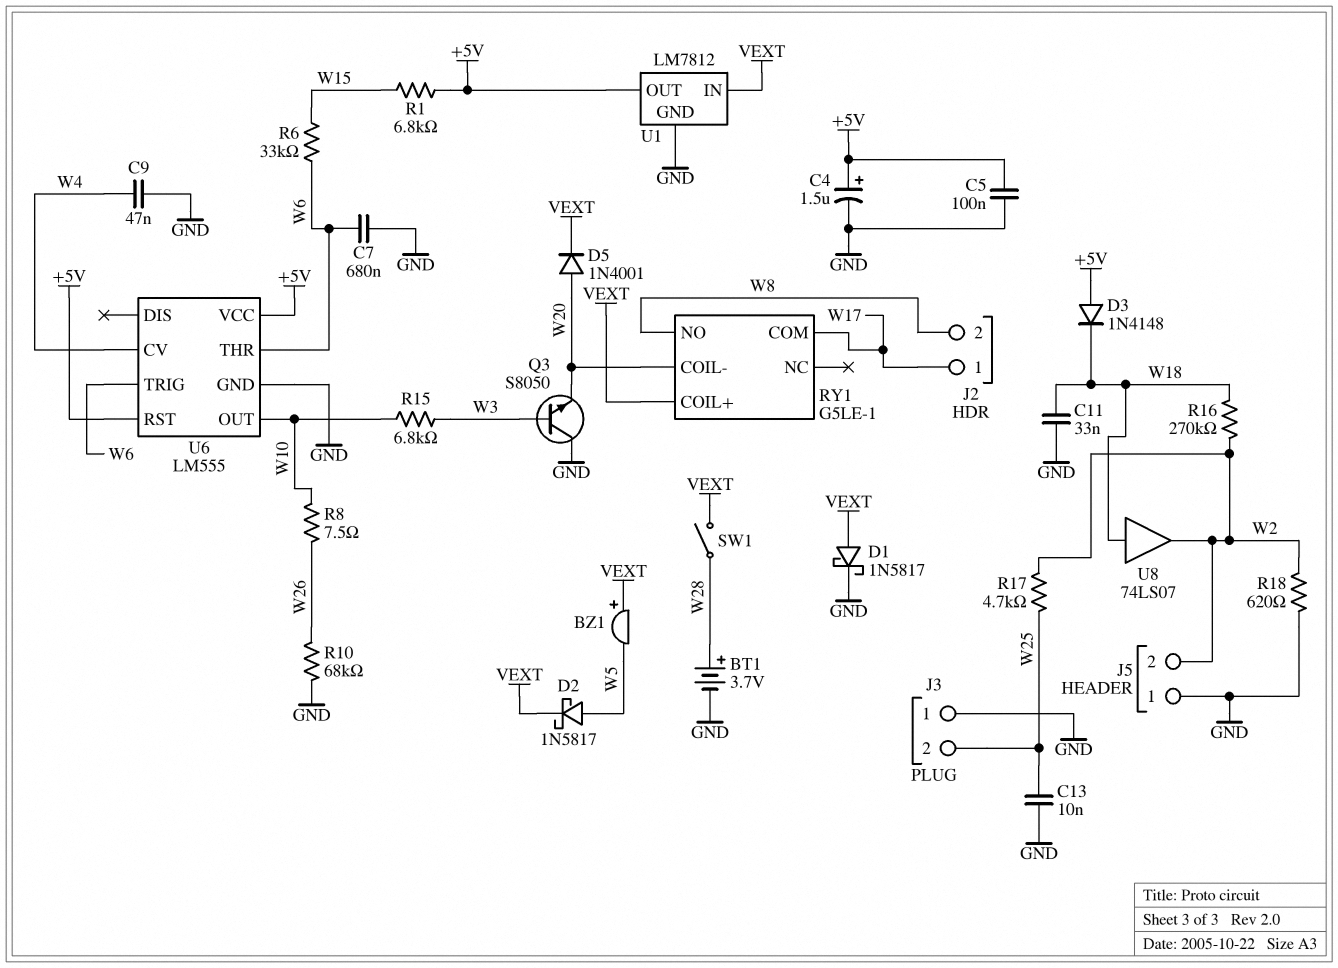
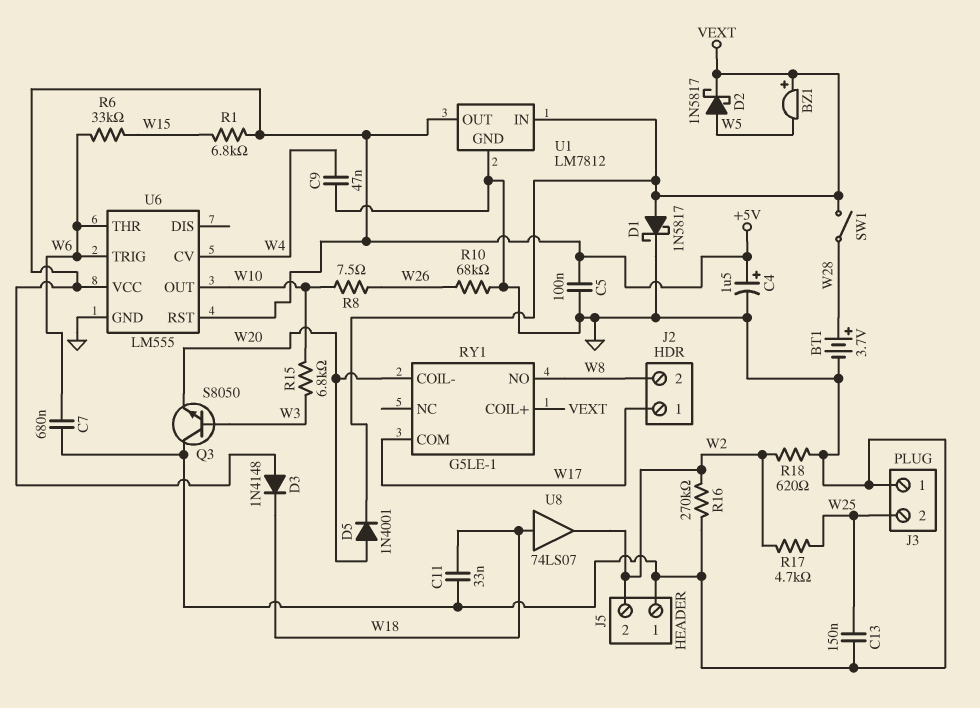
C13: 10nF (GND, W25) -> 150nF (GND, W25)
R16: 270k (W2, W18) -> 270k (GND, W2)

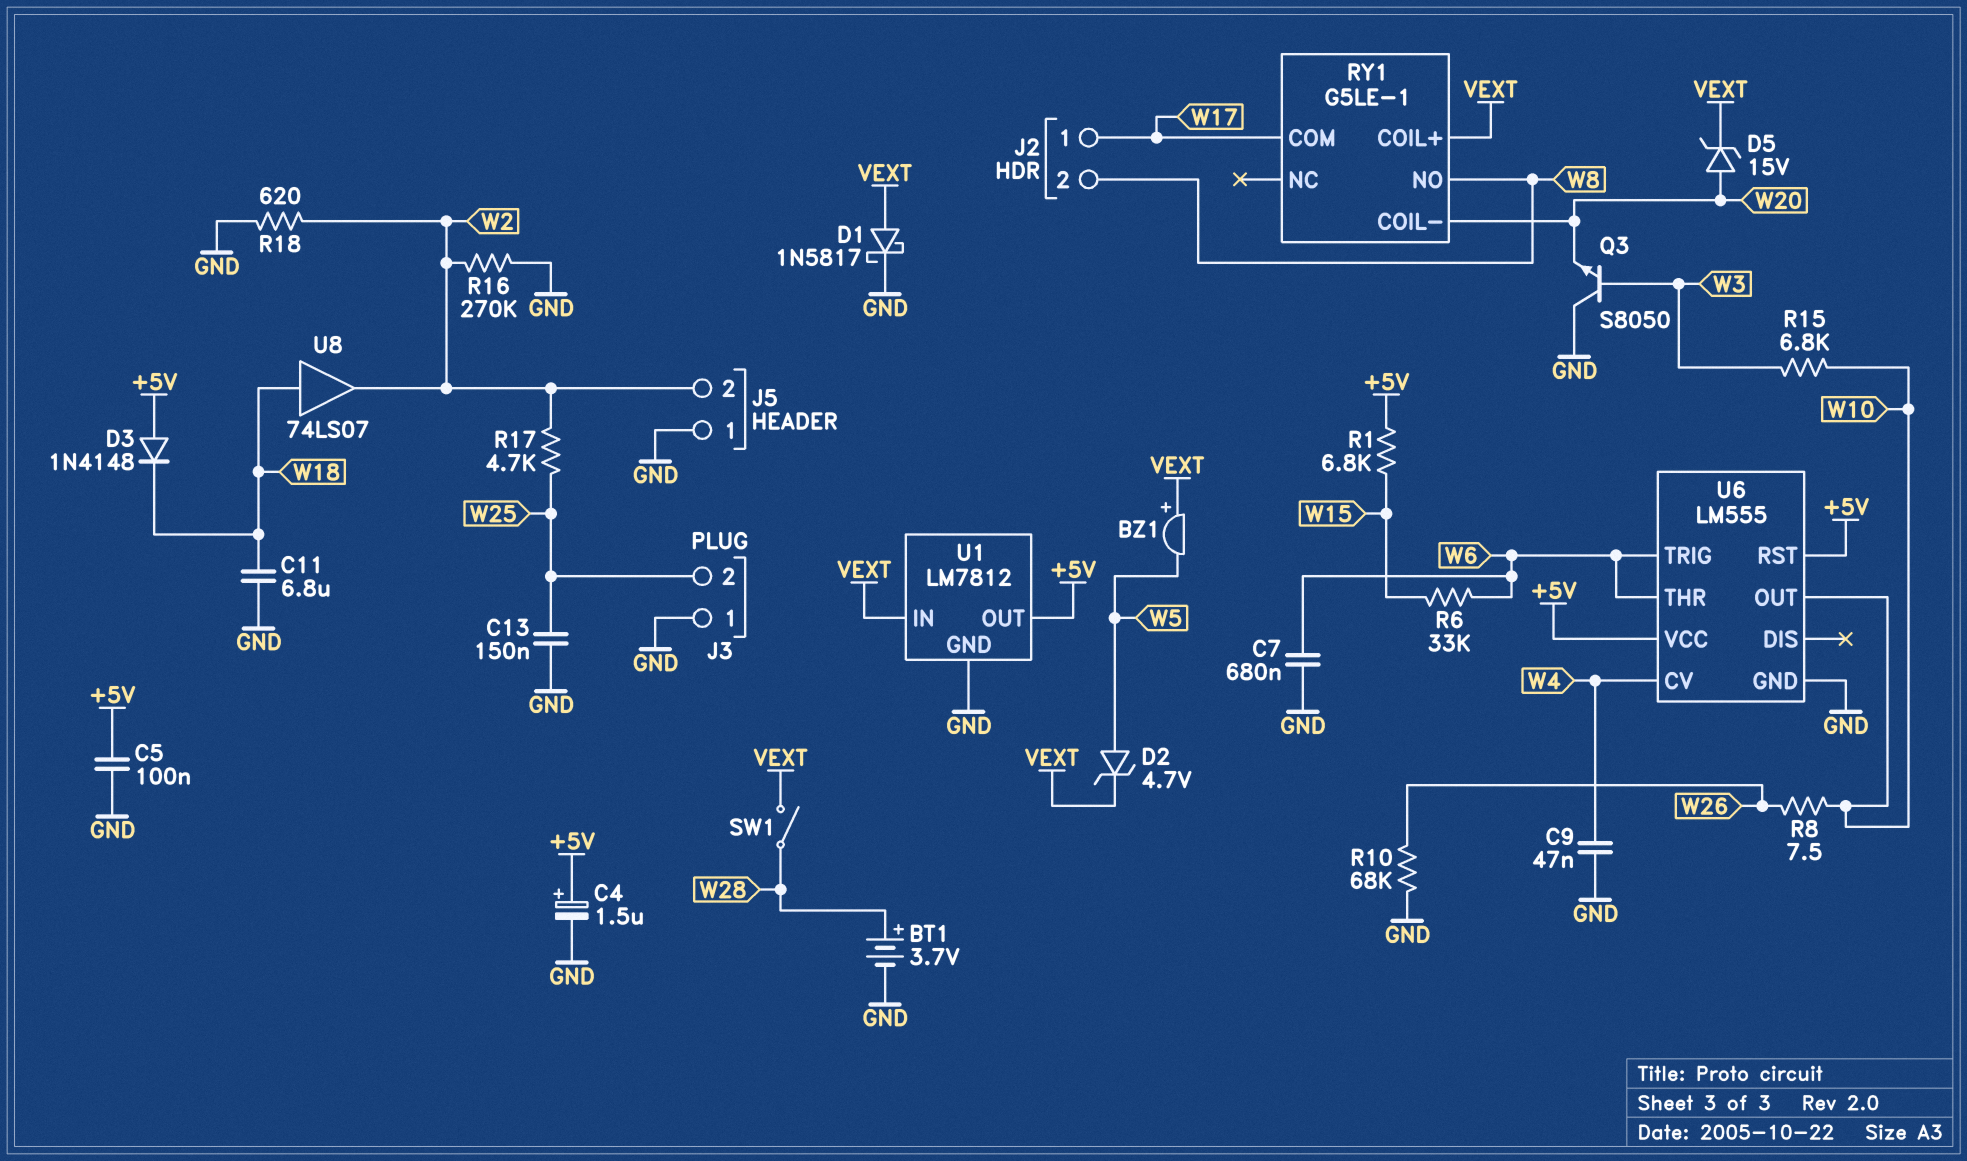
C11: 33nF (GND, W18) -> 6.8uF (GND, W18)
D2: schottky 1N5817 (A W5, K VEXT) -> zener 4.7V (A W5, K VEXT)
D5: diode 1N4001 (A W20, K VEXT) -> zener 15V (A W20, K VEXT)

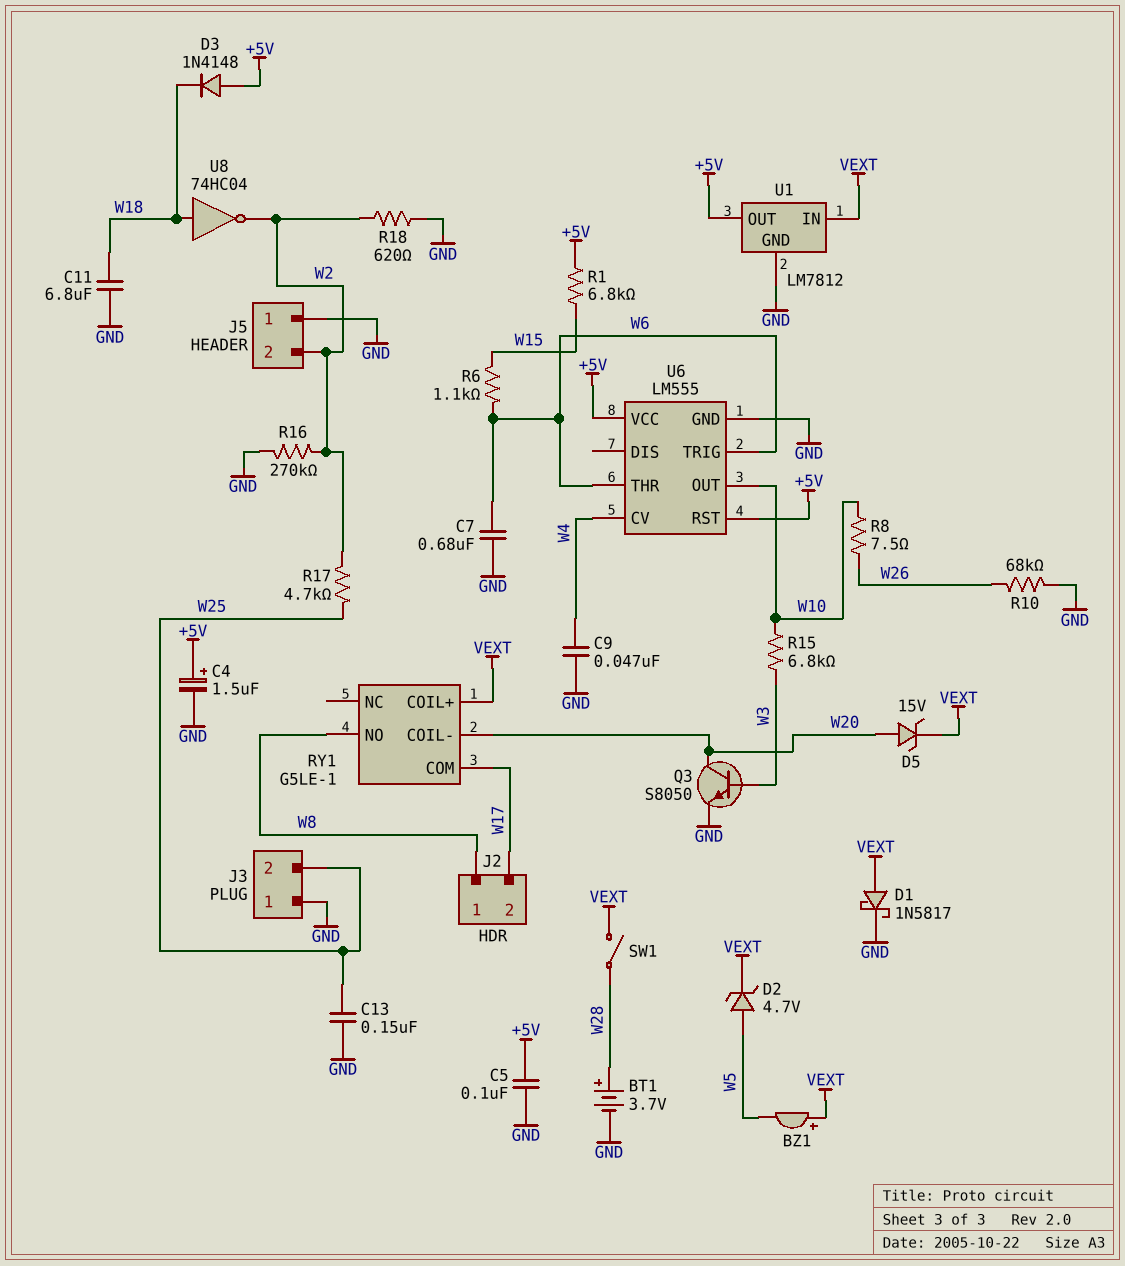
J2 pin 1: W17 -> W8
J2 pin 2: W8 -> W17
Q3: NPN S8050 (B W3, C GND, E W20) -> NPN S8050 (B W3, C W20, E GND)
R6: 33k (W6, W15) -> 1.1k (W6, W15)
U8: buffer 74LS07 (in W18, out W2) -> NOT 74HC04 (in W18, out W2)

